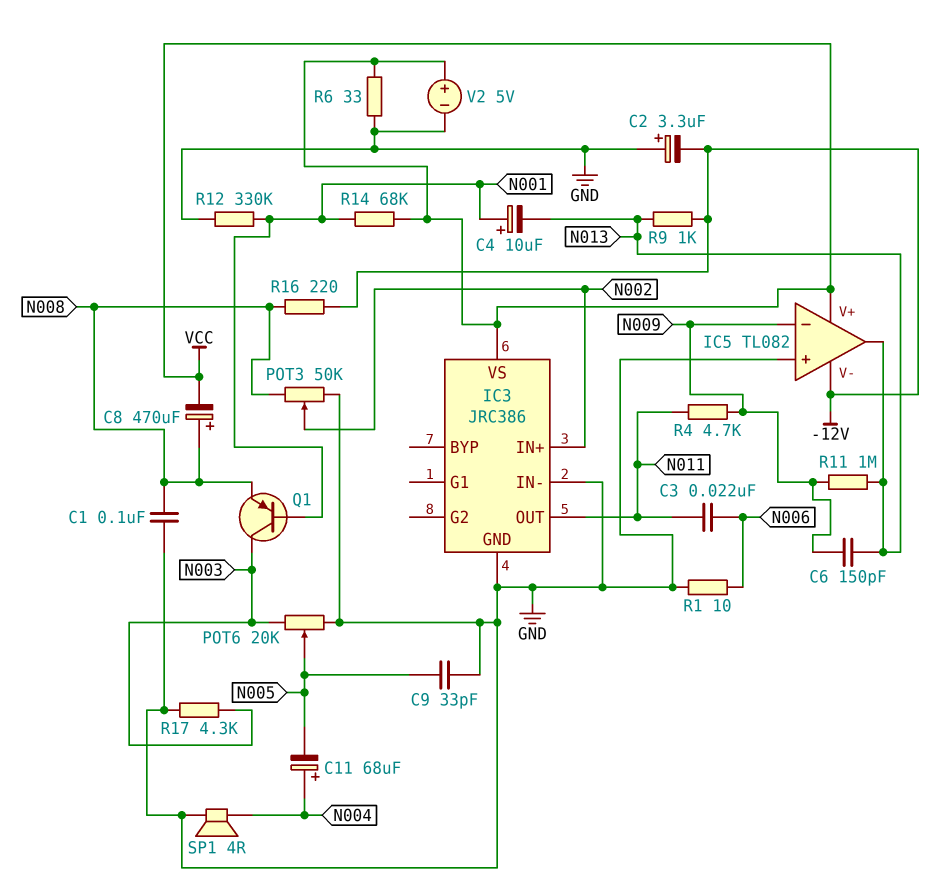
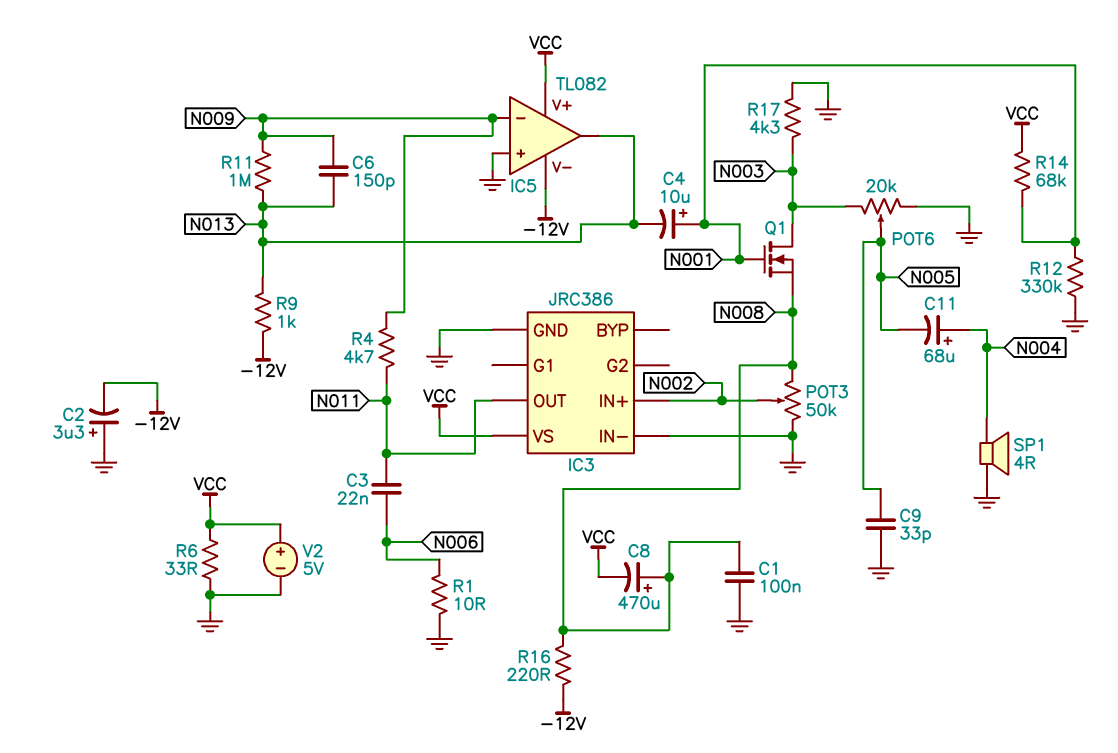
Q1: PNP (B N001, C N003, E N008) -> NMOS (G N001, D N003, S N008)

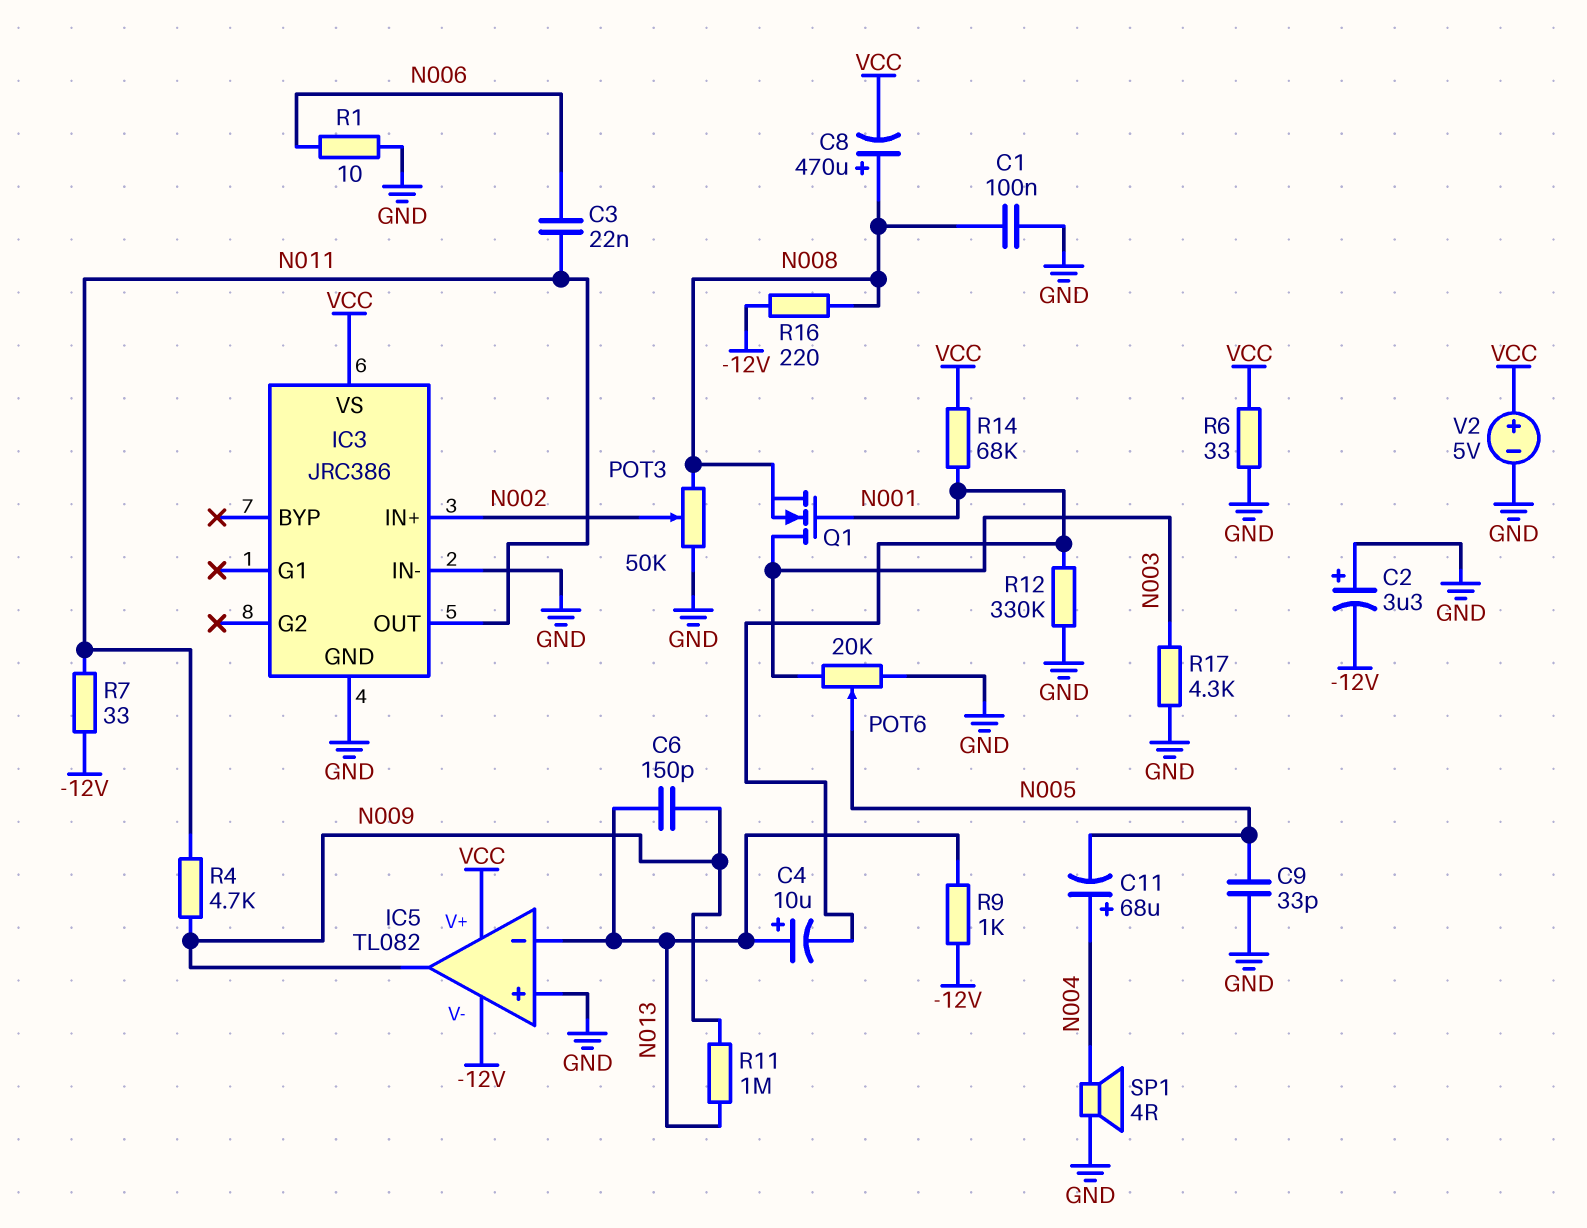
C4: 10uF (plus N001, minus N013) -> 10uF (plus N013, minus N001)
IC5 pin in-: N009 -> N013
IC5 pin out: N013 -> N009
R7: none -> 33 (-12V, N011)

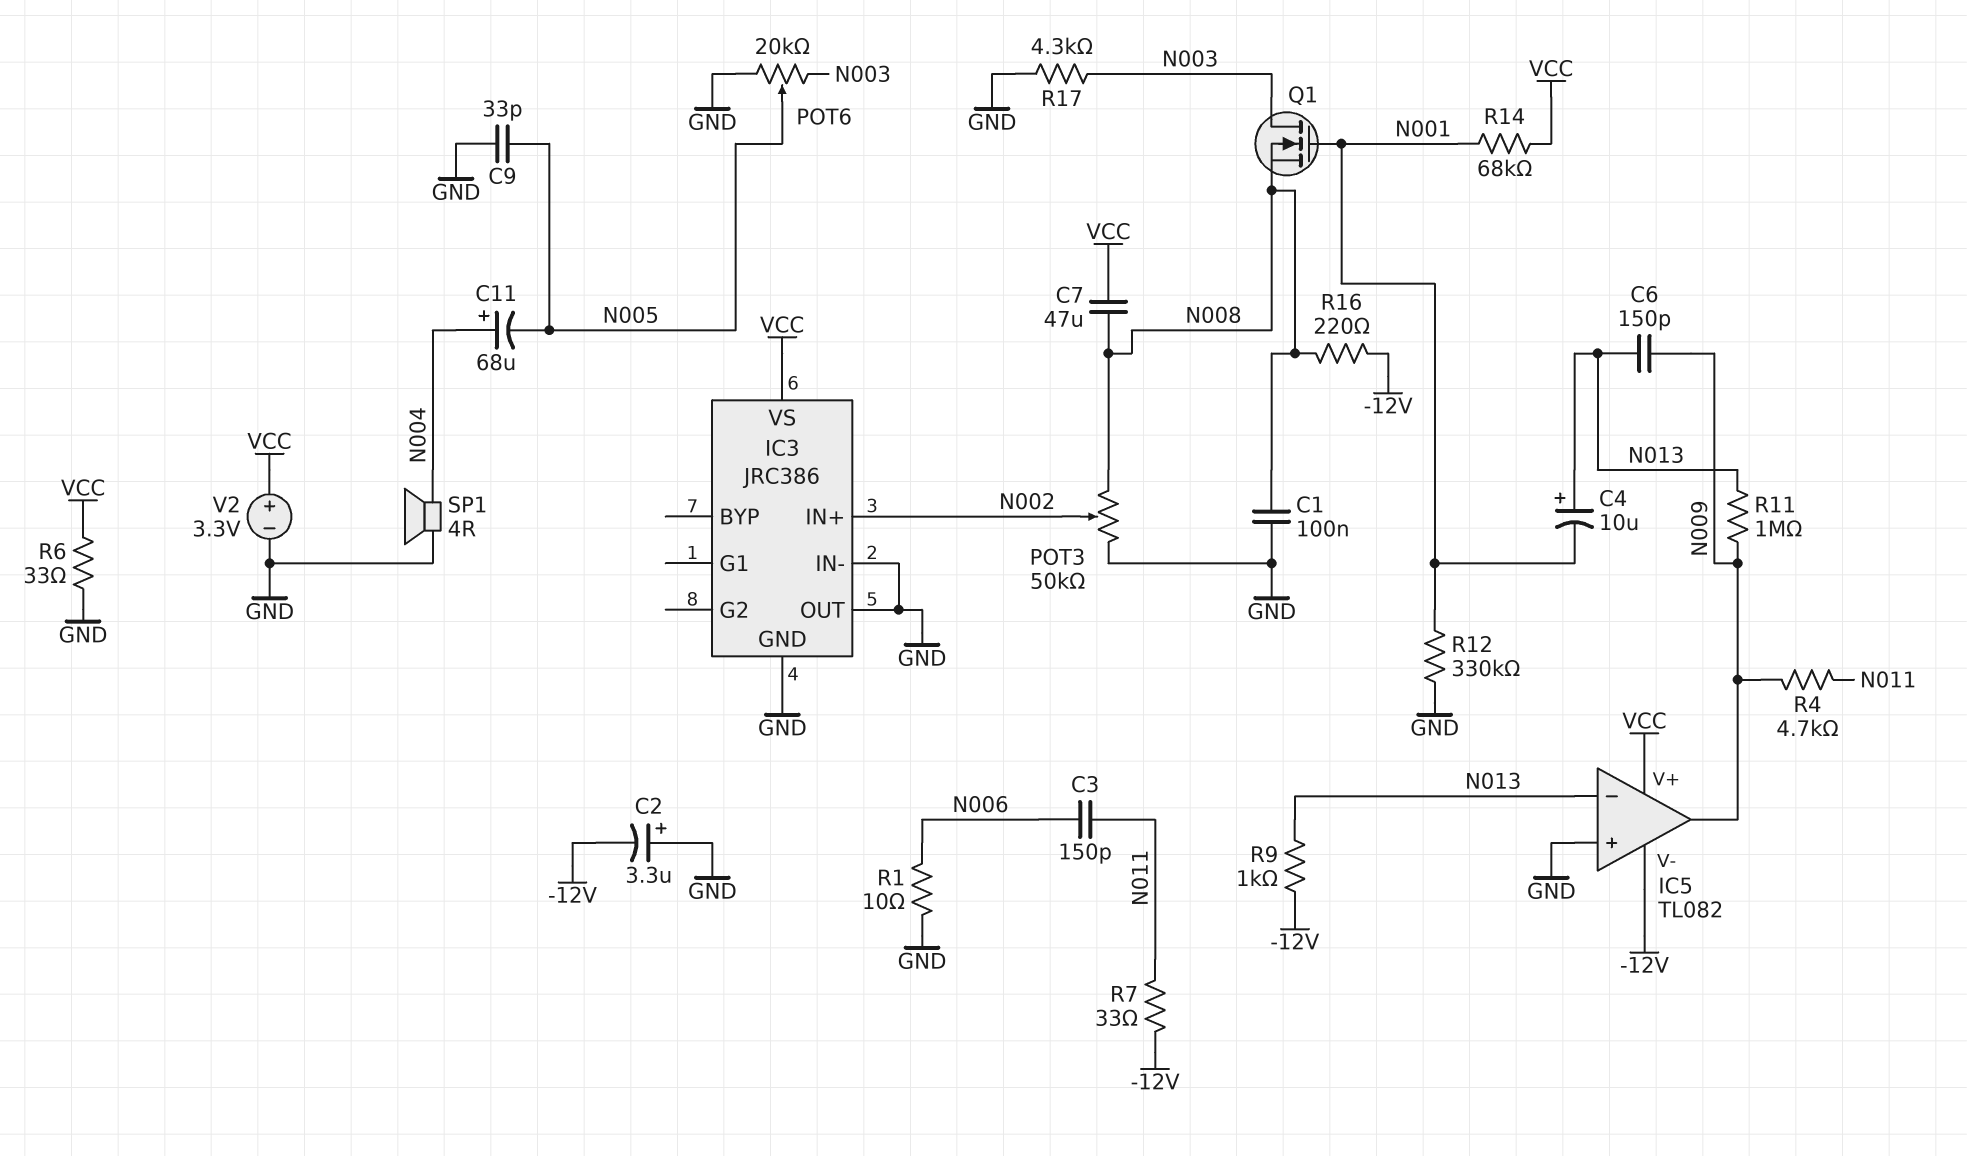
C3: 22nF (N006, N011) -> 150pF (N006, N011)
C7: none -> 47uF (N008, VCC)
C8: 470uF (plus N008, minus VCC) -> none
IC3 pin OUT: N011 -> GND
V2: 5V (plus VCC, minus GND) -> 3.3V (plus VCC, minus GND)

